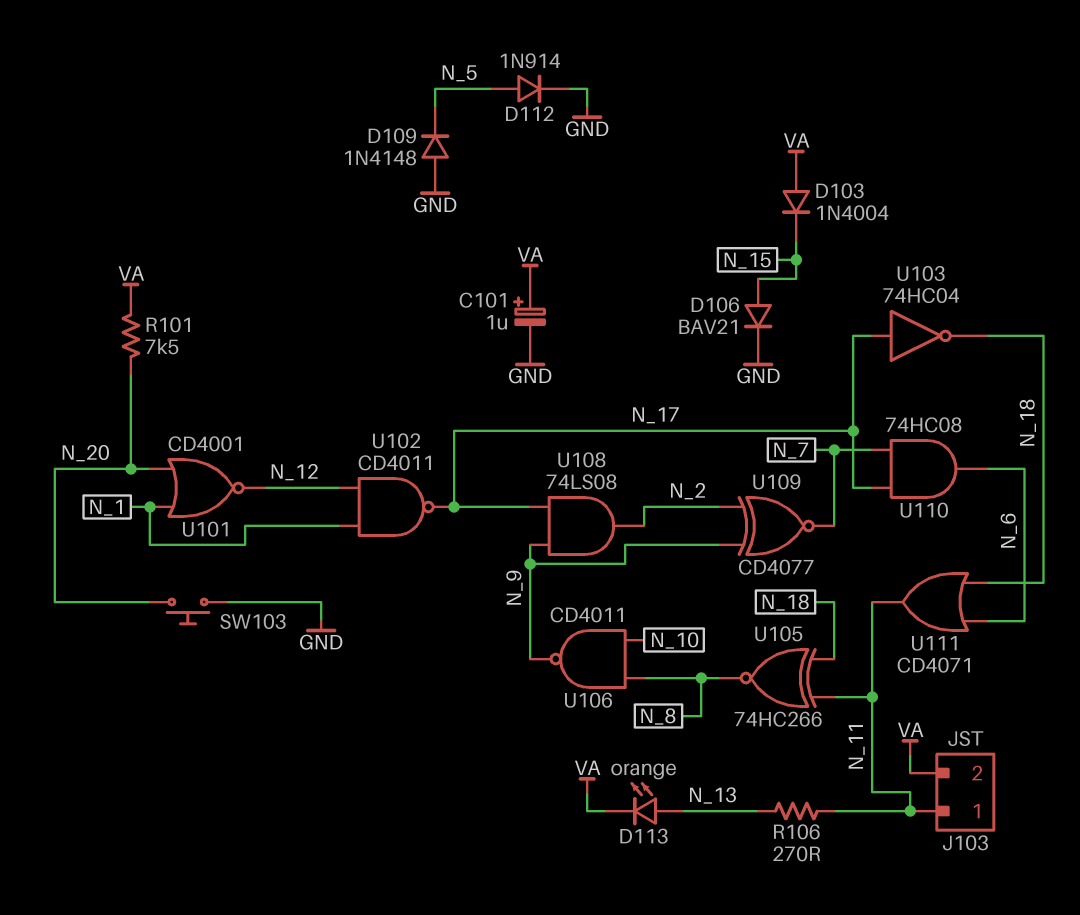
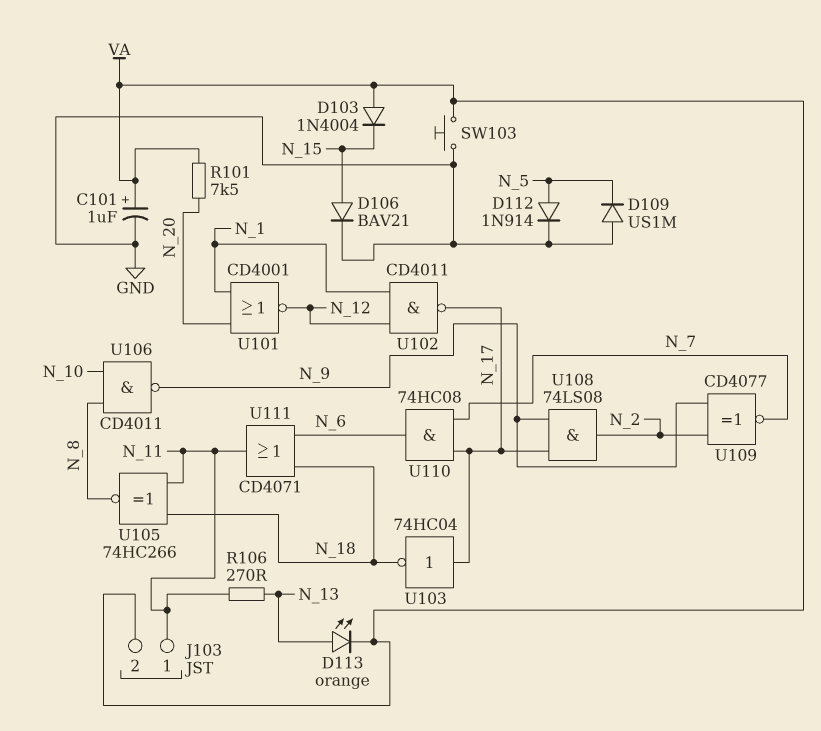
D109: diode 1N4148 (A GND, K N_5) -> diode US1M (A GND, K N_5)
SW103: button (GND, N_20) -> button (GND, VA)

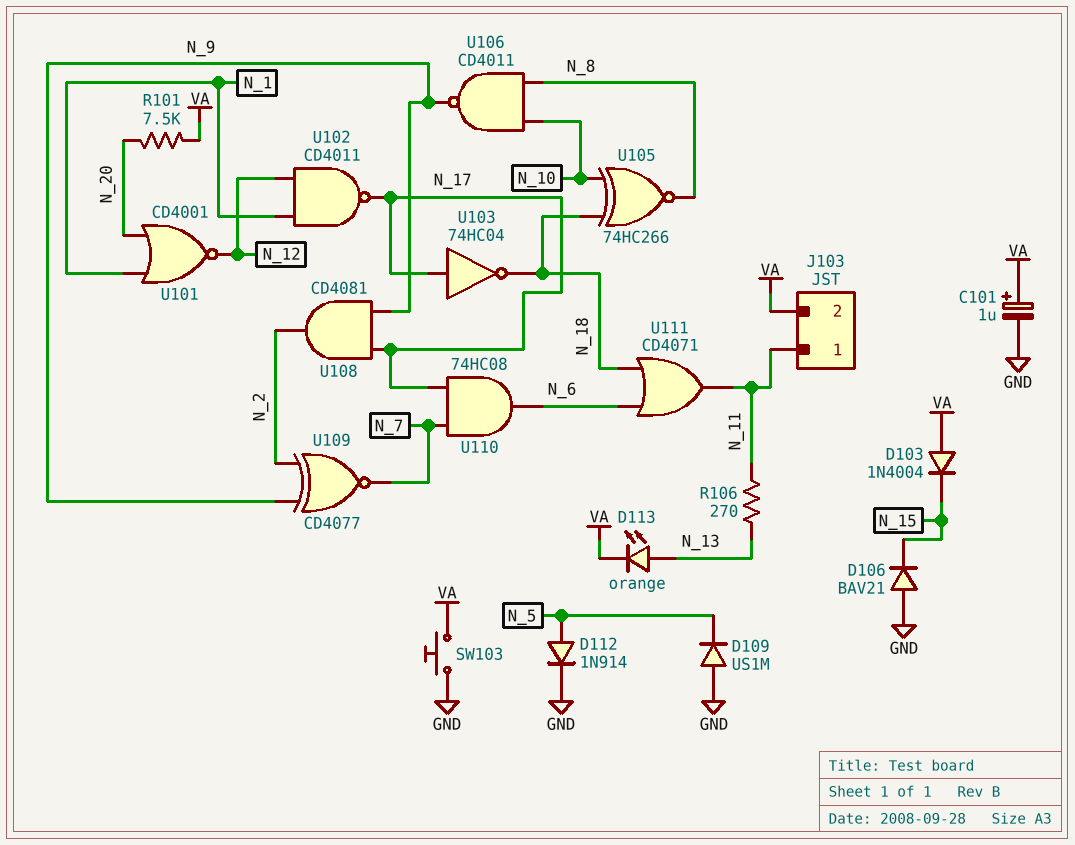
D106: diode BAV21 (A N_15, K GND) -> diode BAV21 (A GND, K N_15)
U105: XNOR 74HC266 (in N_11, in N_18, out N_8) -> XNOR 74HC266 (in N_10, in N_18, out N_8)
U108: AND 74LS08 (in N_9, in N_17, out N_2) -> AND CD4081 (in N_9, in N_17, out N_2)

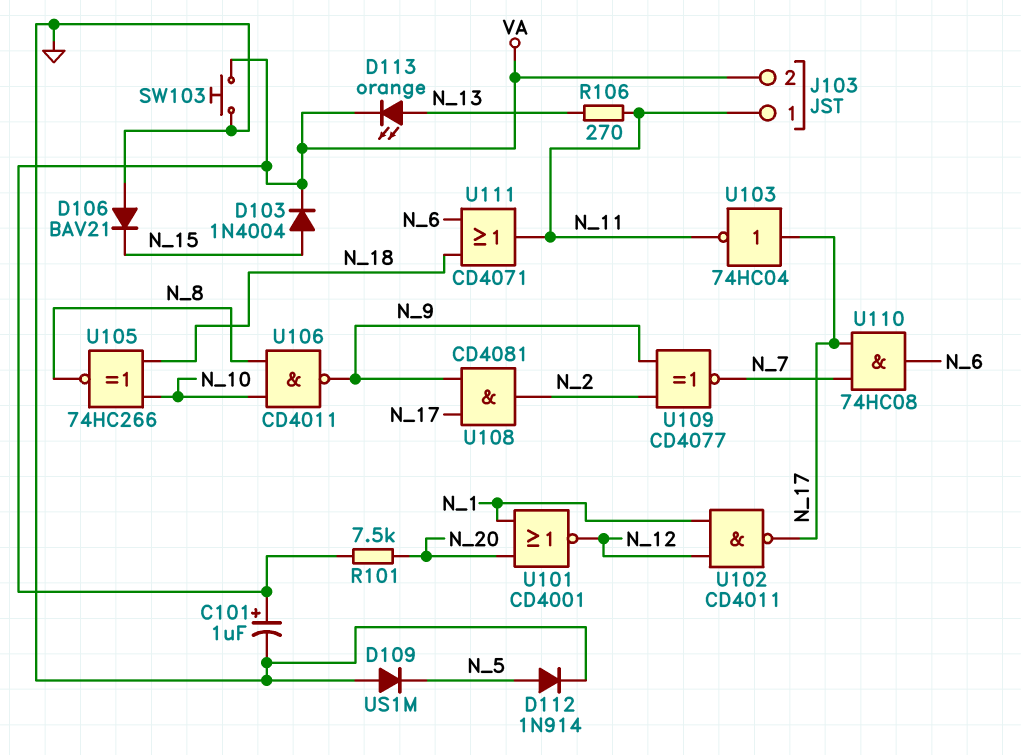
D103: diode 1N4004 (A VA, K N_15) -> diode 1N4004 (A N_15, K VA)
U103: NOT 74HC04 (in N_17, out N_18) -> NOT 74HC04 (in N_17, out N_11)

